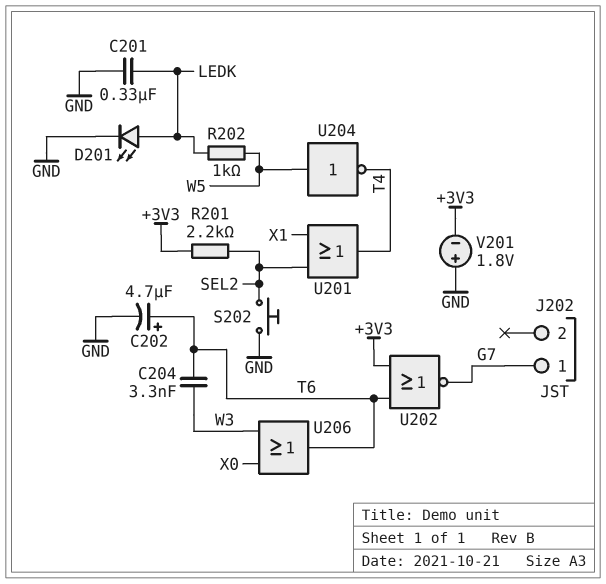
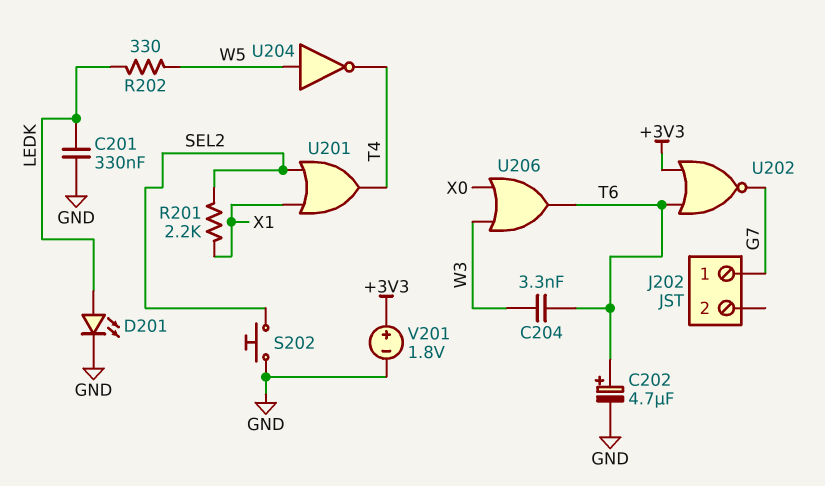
R201: 2.2k (+3V3, SEL2) -> 2.2k (SEL2, X1)
R202: 1k (LEDK, W5) -> 330 (LEDK, W5)
V201: 1.8V (plus GND, minus +3V3) -> 1.8V (plus +3V3, minus GND)

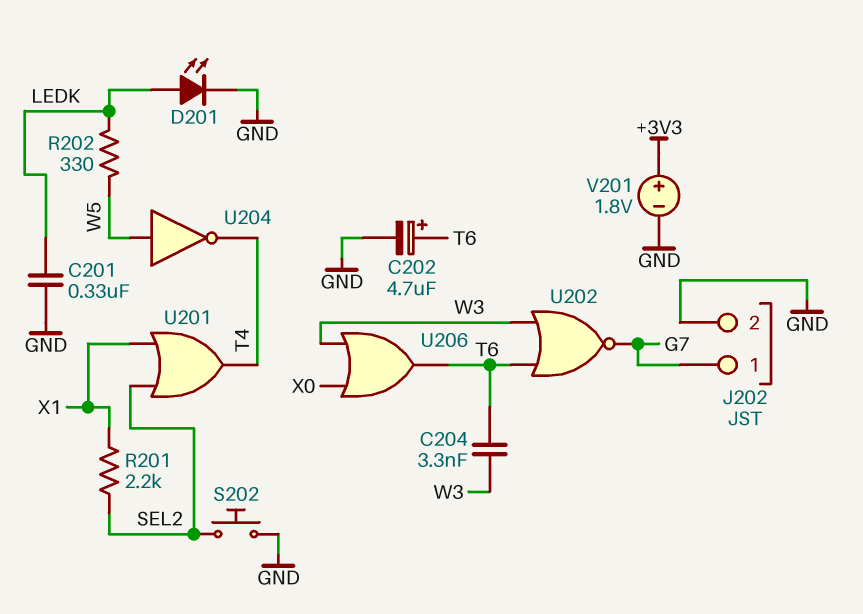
J202 pin 2: none -> GND
U202: NOR (in +3V3, in T6, out G7) -> NOR (in T6, in W3, out G7)

